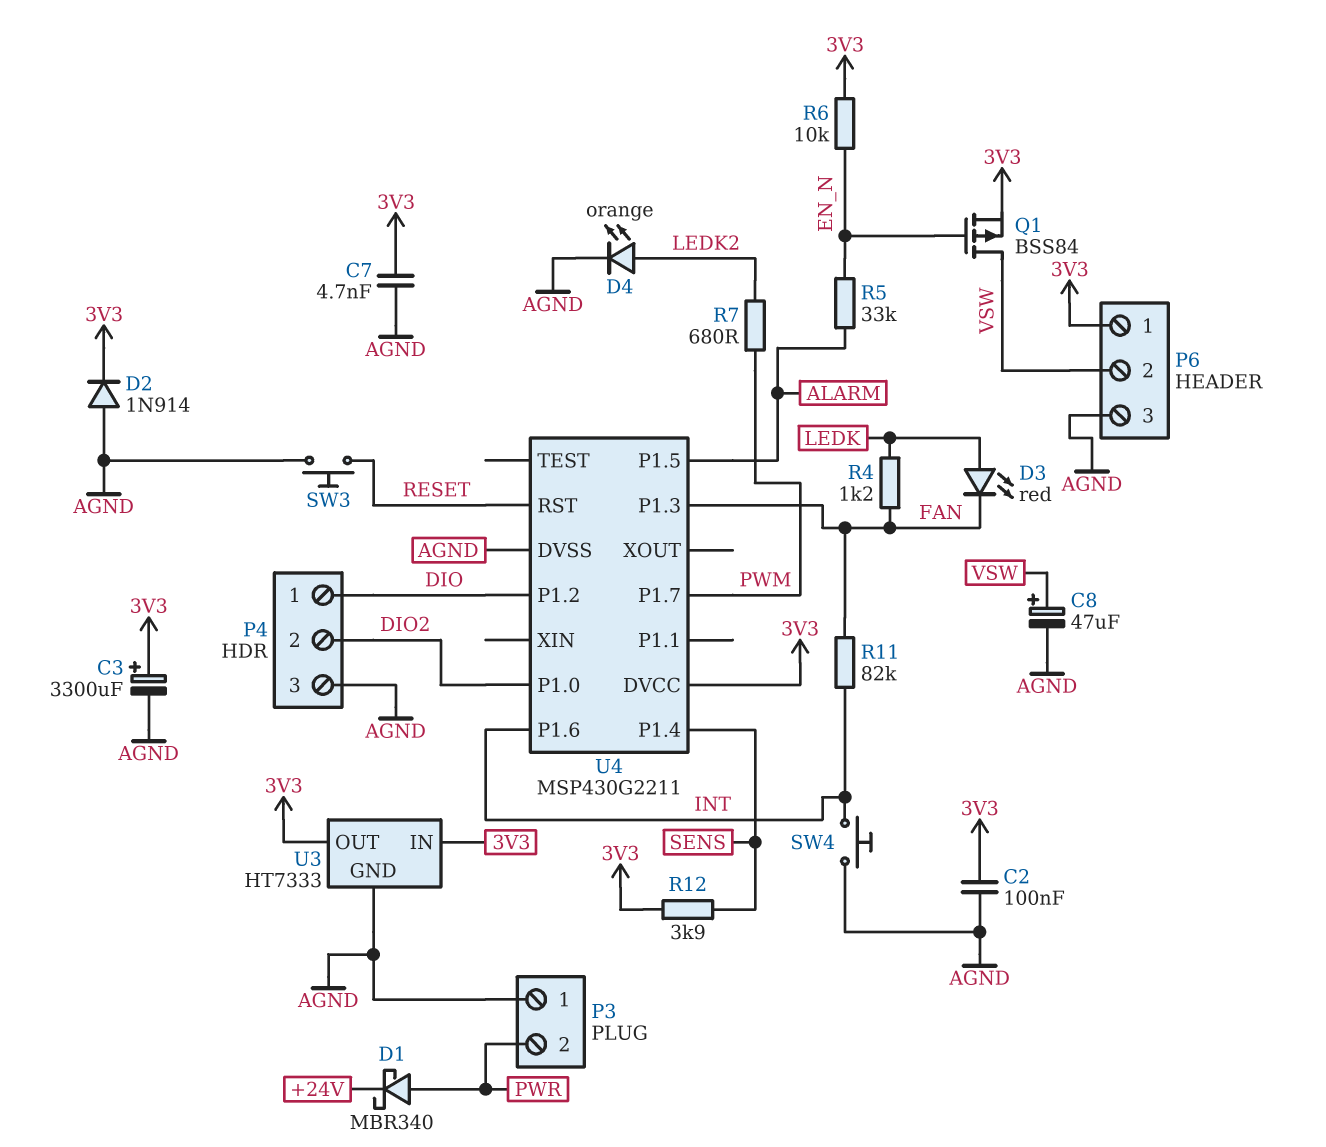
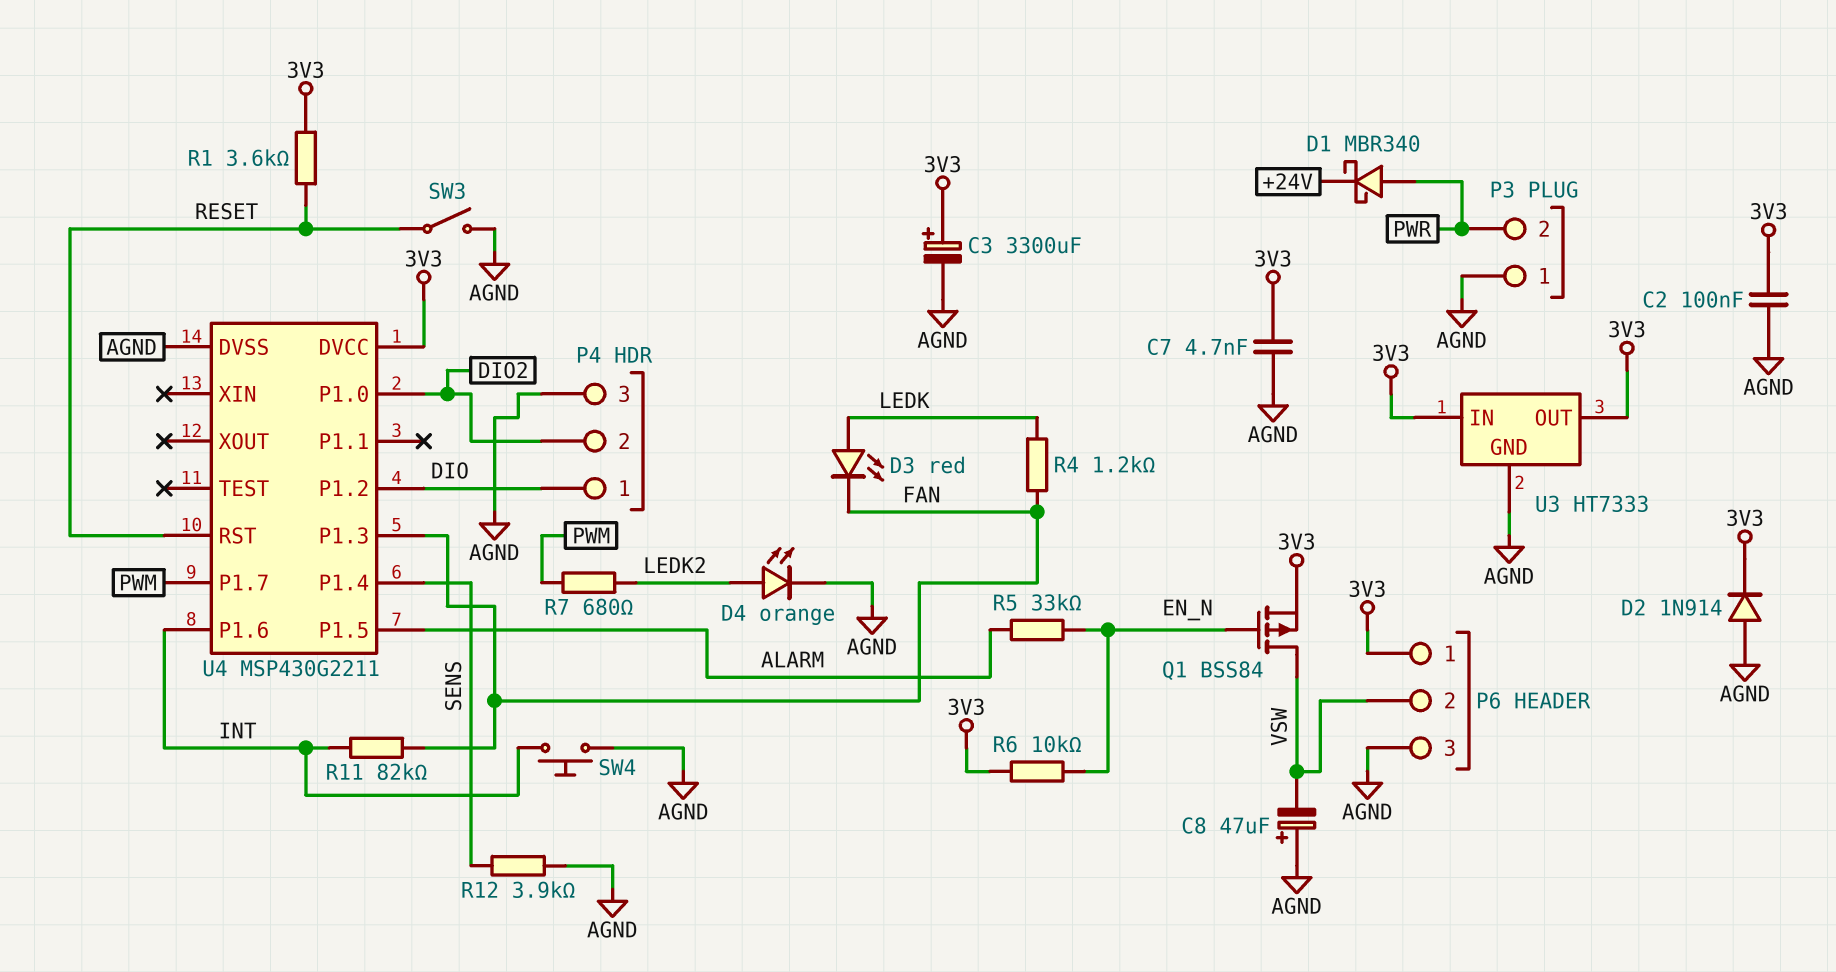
C8: 47uF (plus VSW, minus AGND) -> 47uF (plus AGND, minus VSW)
R1: none -> 3.6k (3V3, RESET)
R12: 3.9k (3V3, SENS) -> 3.9k (AGND, SENS)
SW3: button (AGND, RESET) -> switch (AGND, RESET)

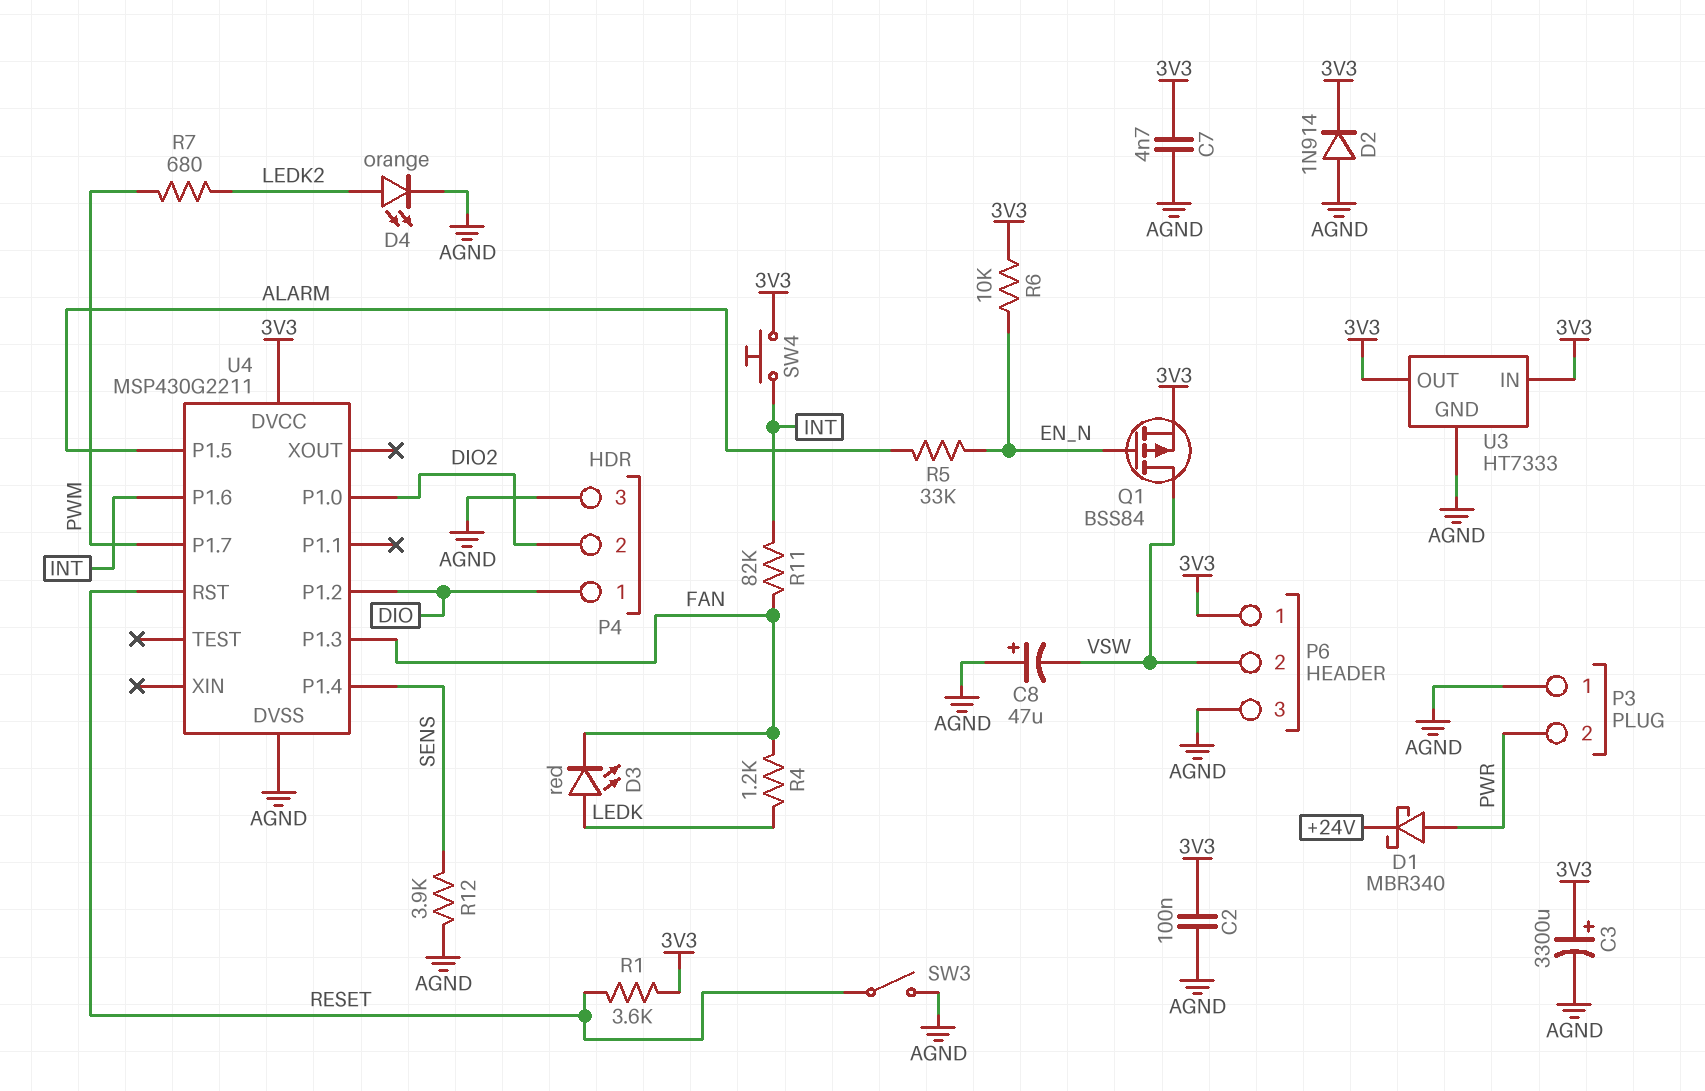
SW4: button (AGND, INT) -> button (3V3, INT)

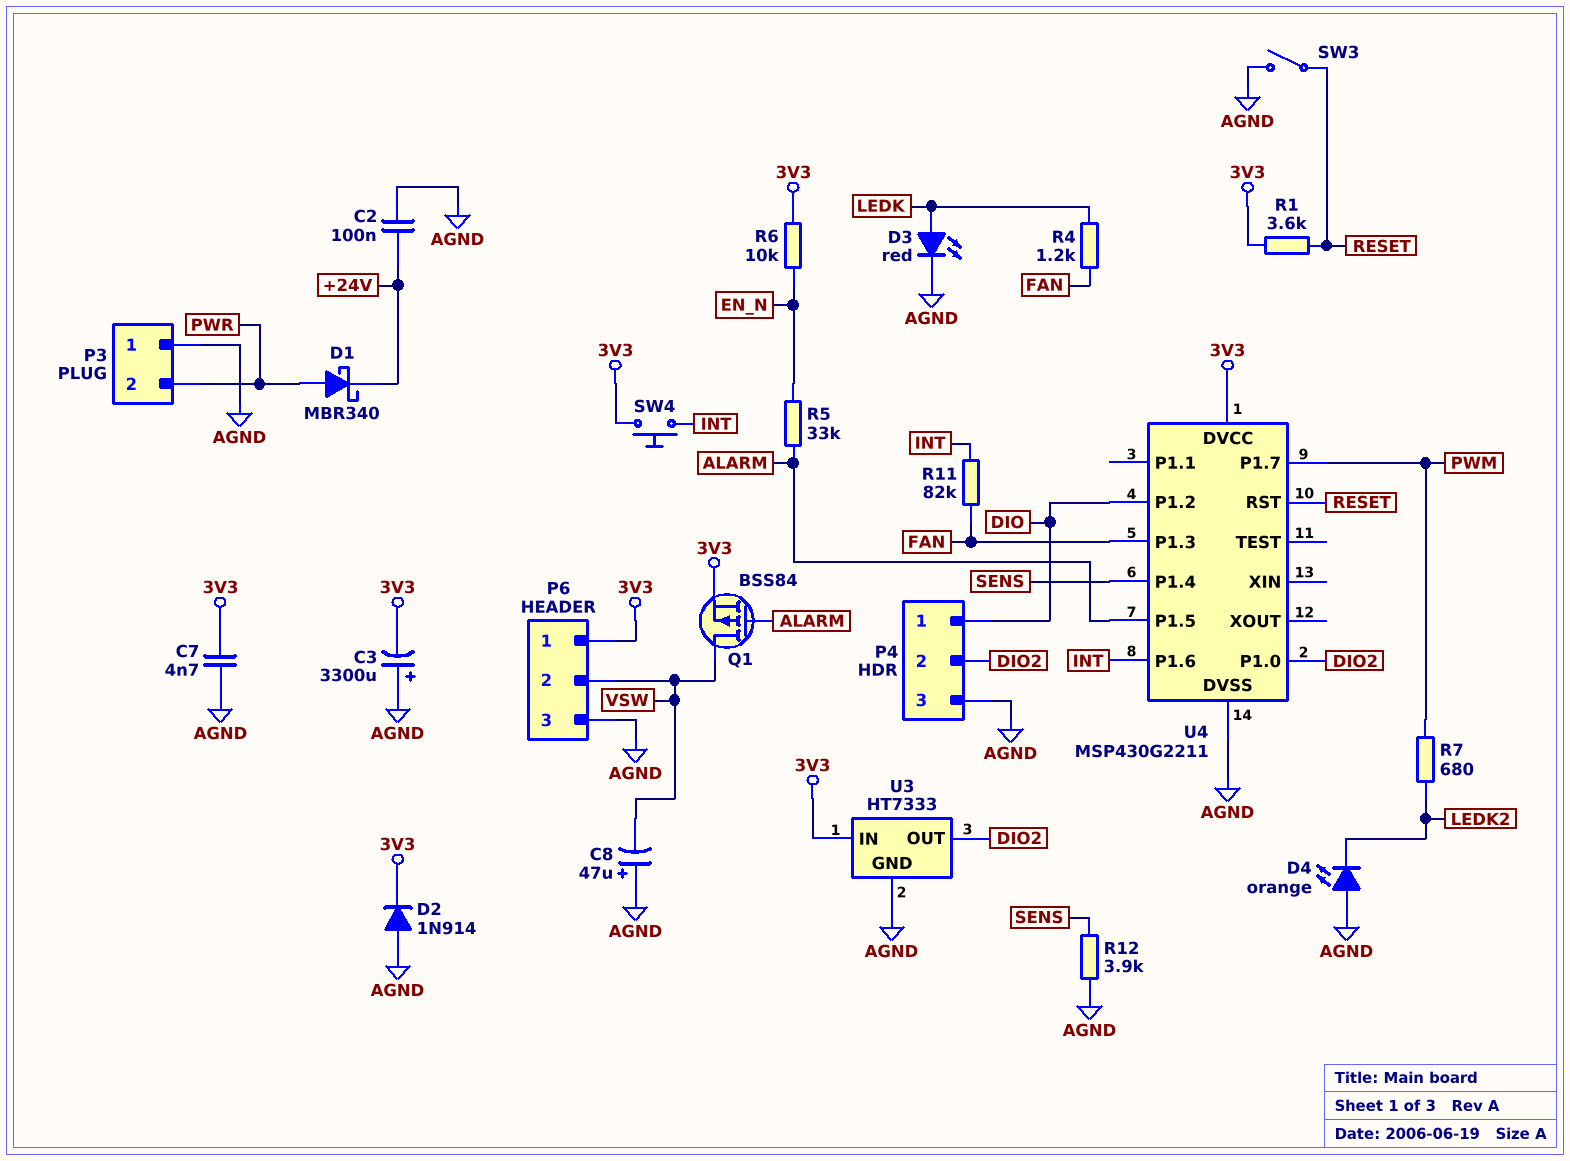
C2: 100nF (3V3, AGND) -> 100nF (+24V, AGND)
C3: 3300uF (plus 3V3, minus AGND) -> 3300uF (plus AGND, minus 3V3)
D3: LED red (A LEDK, K FAN) -> LED red (A LEDK, K AGND)
D4: LED orange (A LEDK2, K AGND) -> LED orange (A AGND, K LEDK2)
Q1: PMOS BSS84 (G EN_N, D VSW, S 3V3) -> PMOS BSS84 (G ALARM, D VSW, S 3V3)
U3 pin OUT: 3V3 -> DIO2

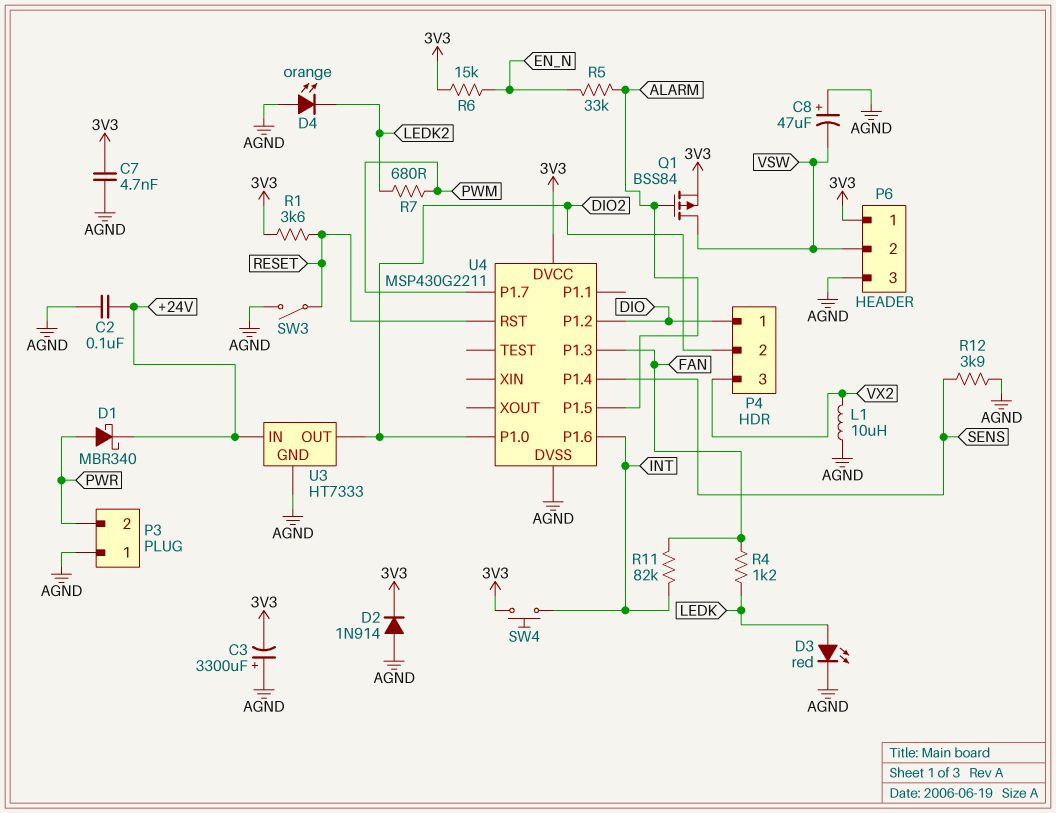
L1: none -> 10uH (AGND, VX2)
P4 pin 3: AGND -> VX2
R6: 10k (3V3, EN_N) -> 15k (3V3, EN_N)
U3 pin IN: 3V3 -> +24V

